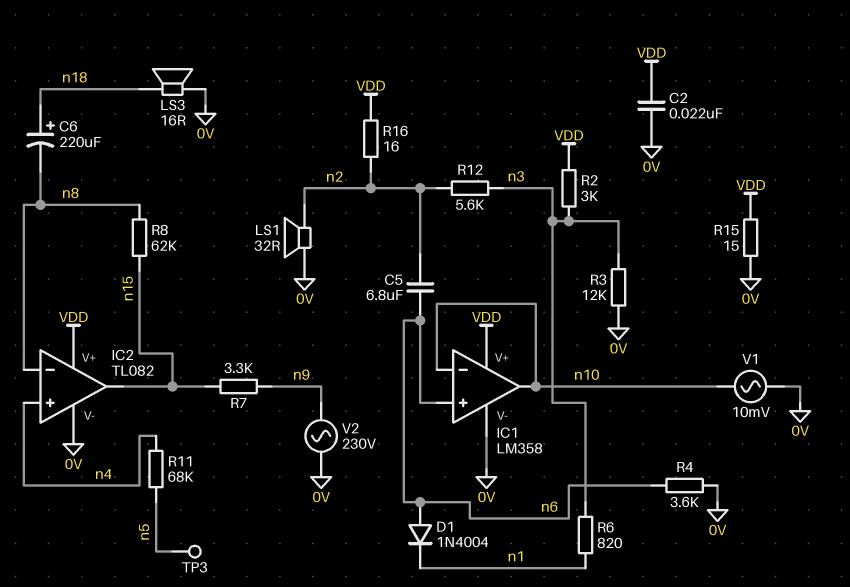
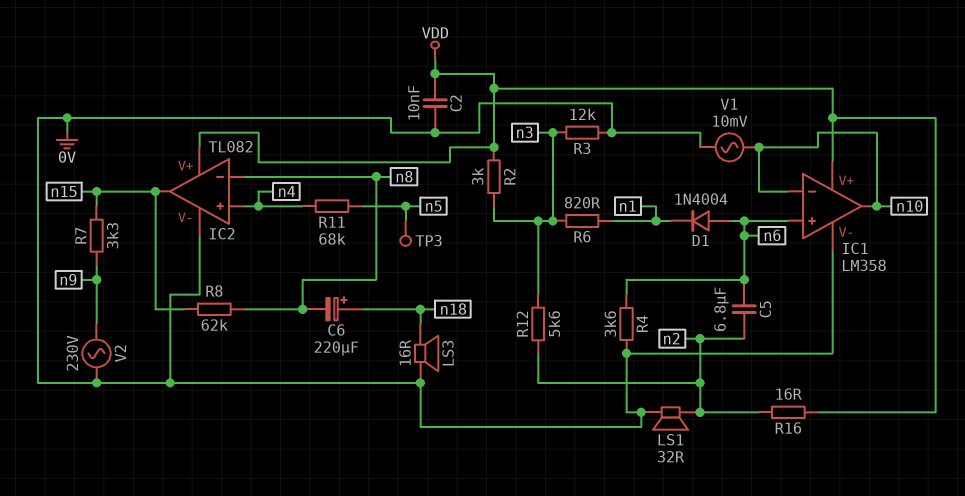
C2: 22nF (0V, VDD) -> 10nF (0V, VDD)
R15: 15 (0V, VDD) -> none

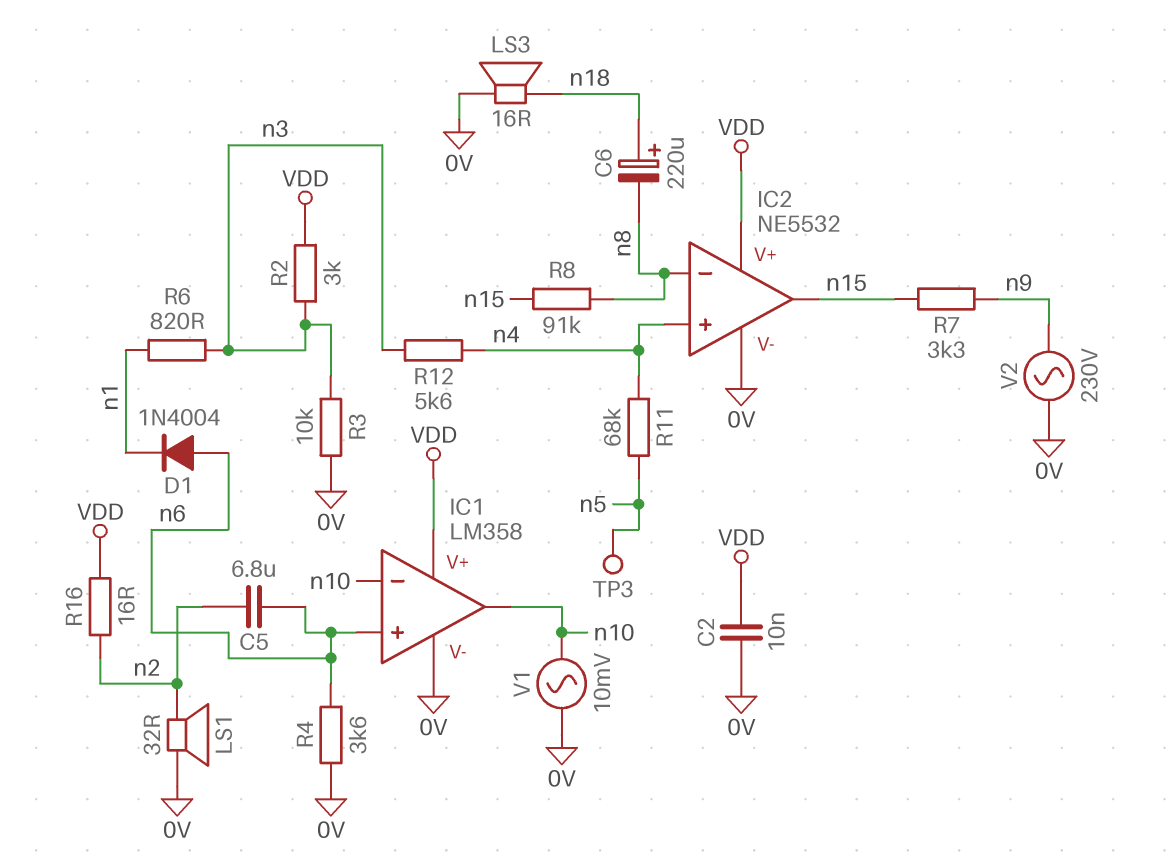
IC2: TL082 -> NE5532
R3: 12k (0V, n3) -> 10k (0V, n3)
R8: 62k (n8, n15) -> 91k (n8, n15)
R12: 5.6k (n2, n3) -> 5.6k (n3, n4)

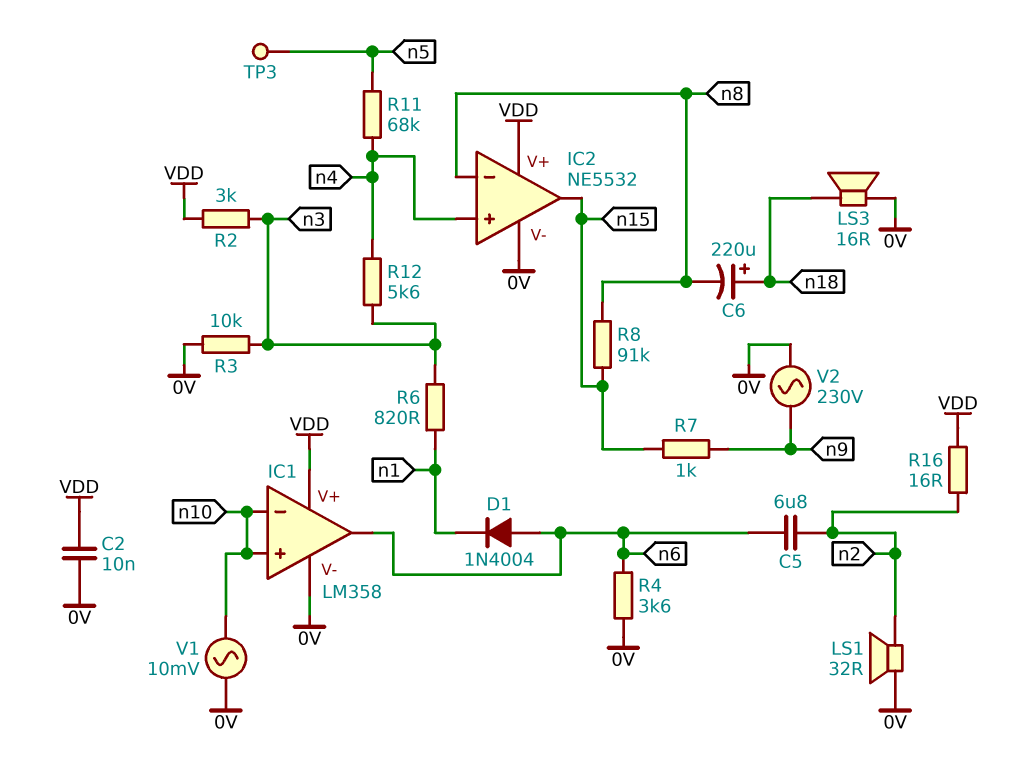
IC1 pin in+: n6 -> n10
IC1 pin out: n10 -> n6
R7: 3.3k (n9, n15) -> 1k (n9, n15)

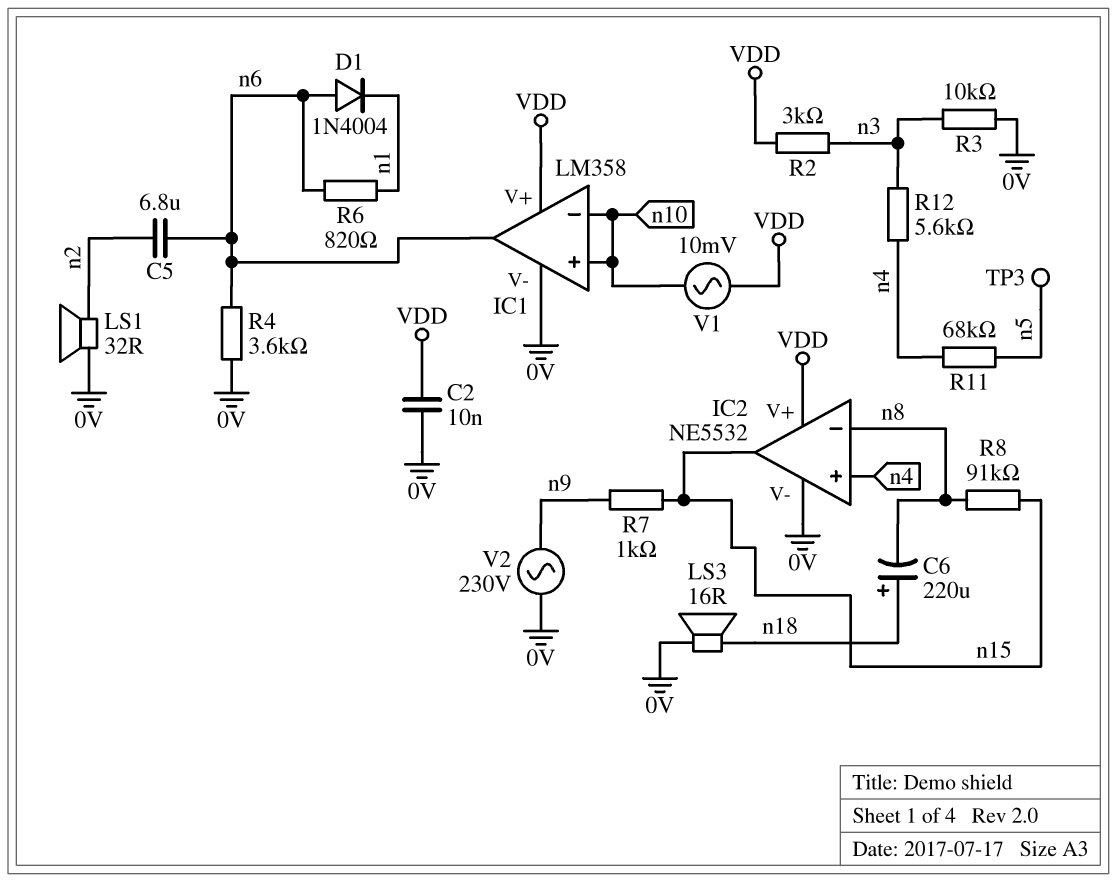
R6: 820 (n1, n3) -> 820 (n1, n6)
R16: 16 (VDD, n2) -> none
V1: AC 10mV (0V, n10) -> AC 10mV (VDD, n10)

